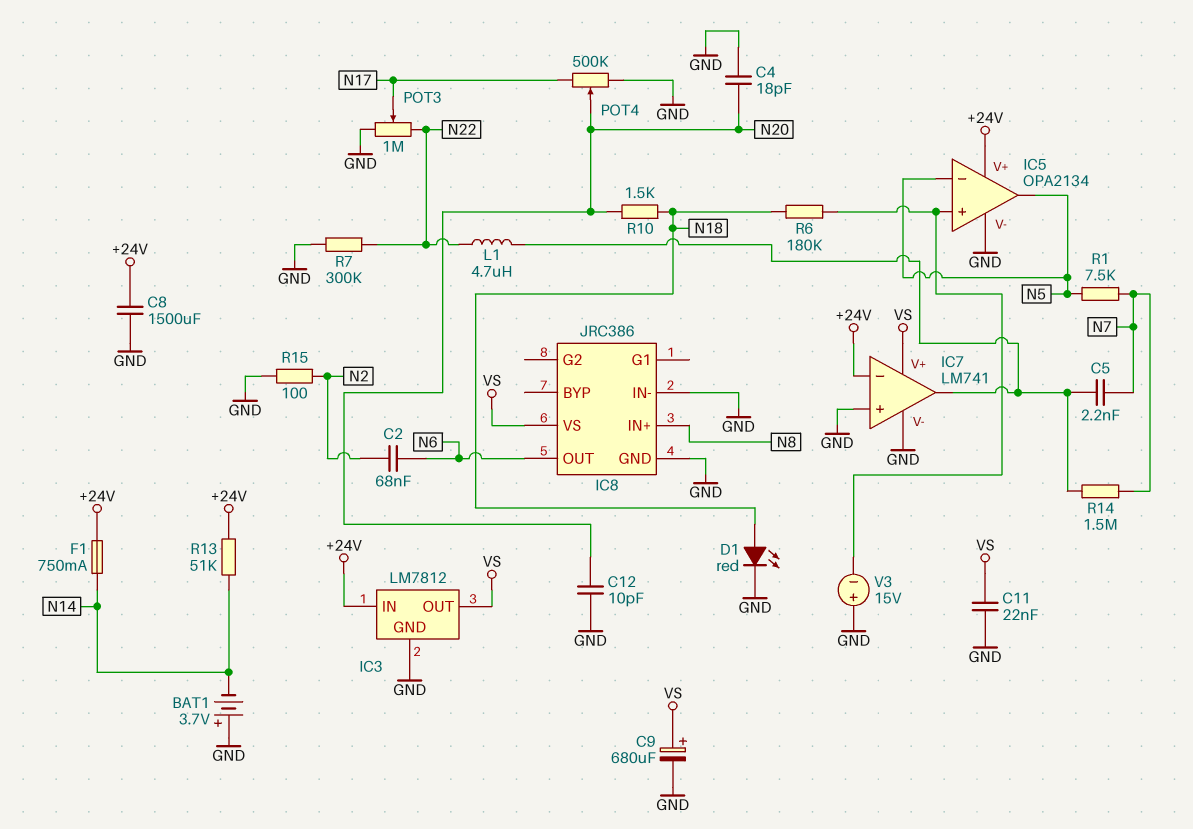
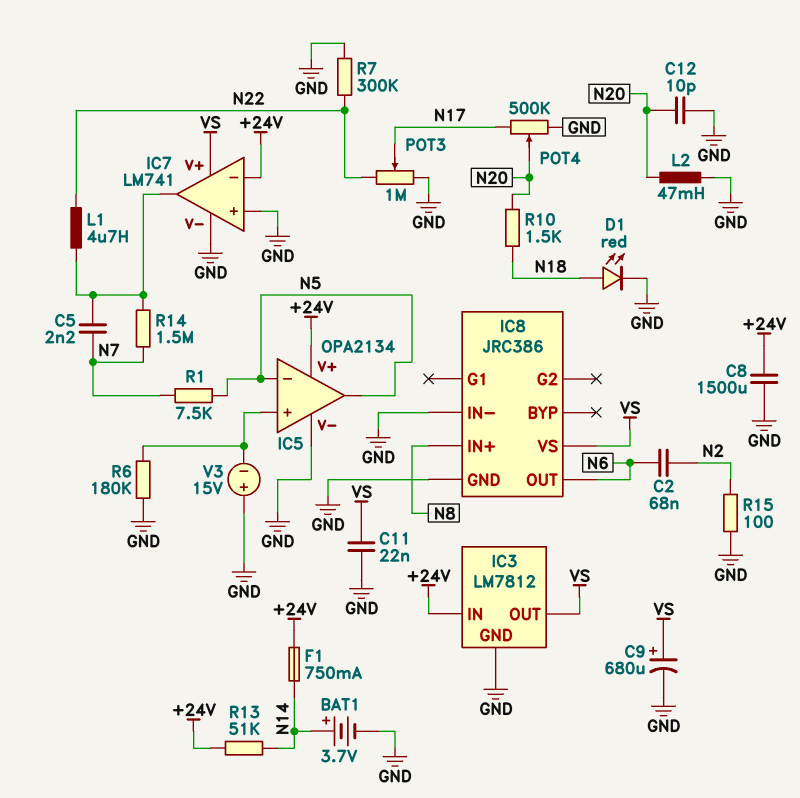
BAT1: 3.7V (plus GND, minus N14) -> 3.7V (plus N14, minus GND)
C4: 18pF (GND, N20) -> none
L2: none -> 47mH (GND, N20)
R6: 180k (IC5/in+, N18) -> 180k (GND, IC5/in+)

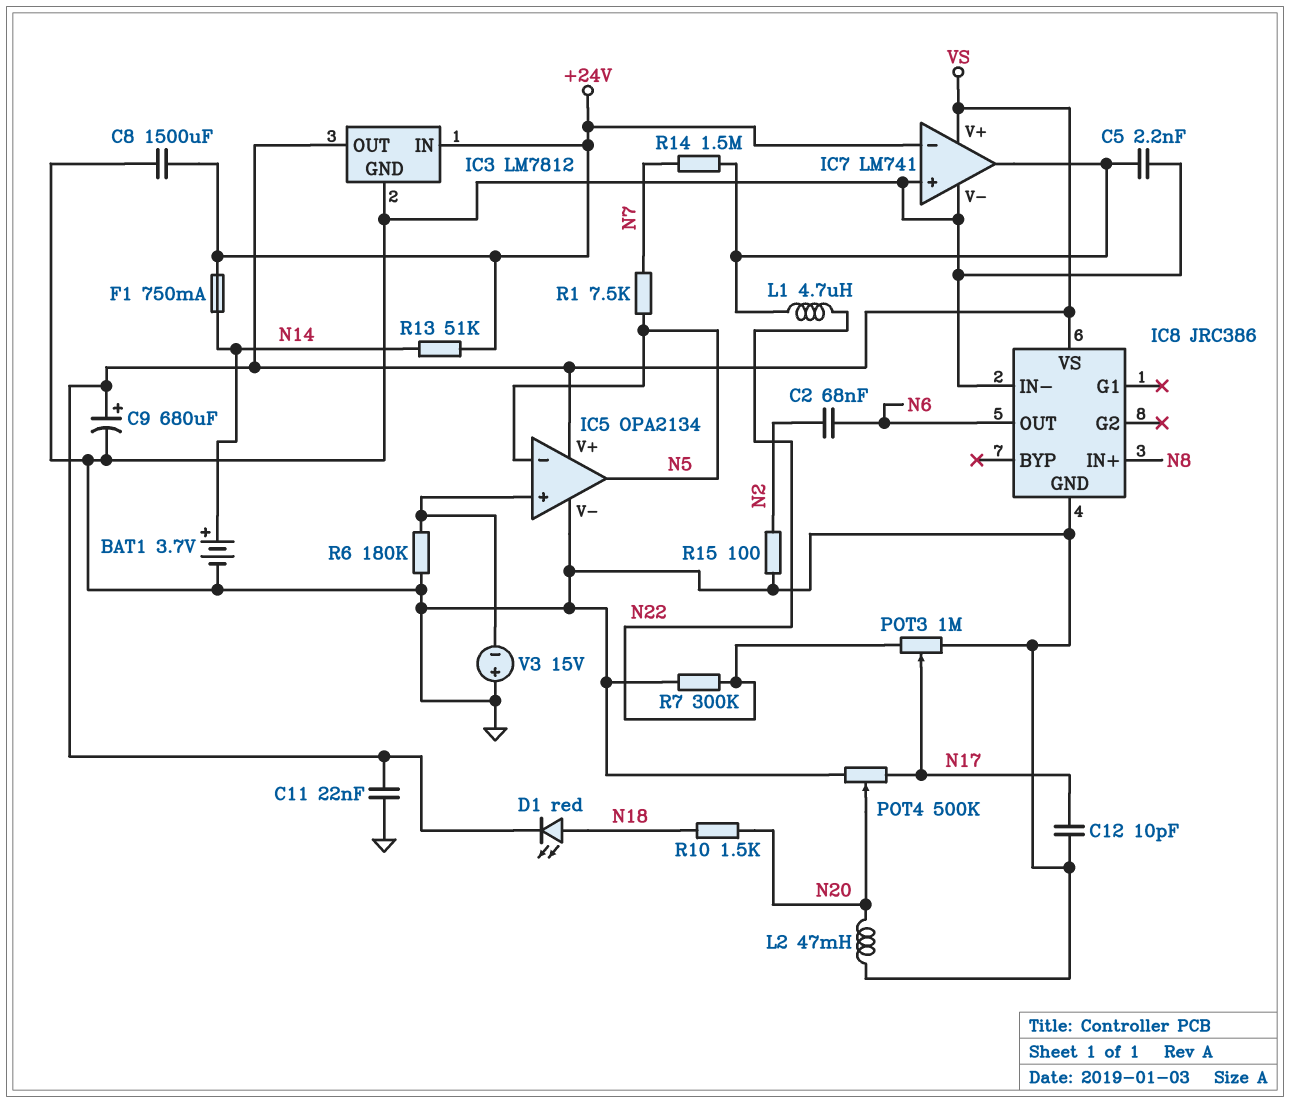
C5: 2.2nF (IC7/out, N7) -> 2.2nF (GND, IC7/out)
C12: 10pF (GND, N20) -> 10pF (GND, N17)
D1: LED red (A N18, K GND) -> LED red (A N18, K VS)
IC5 pin V+: +24V -> VS

